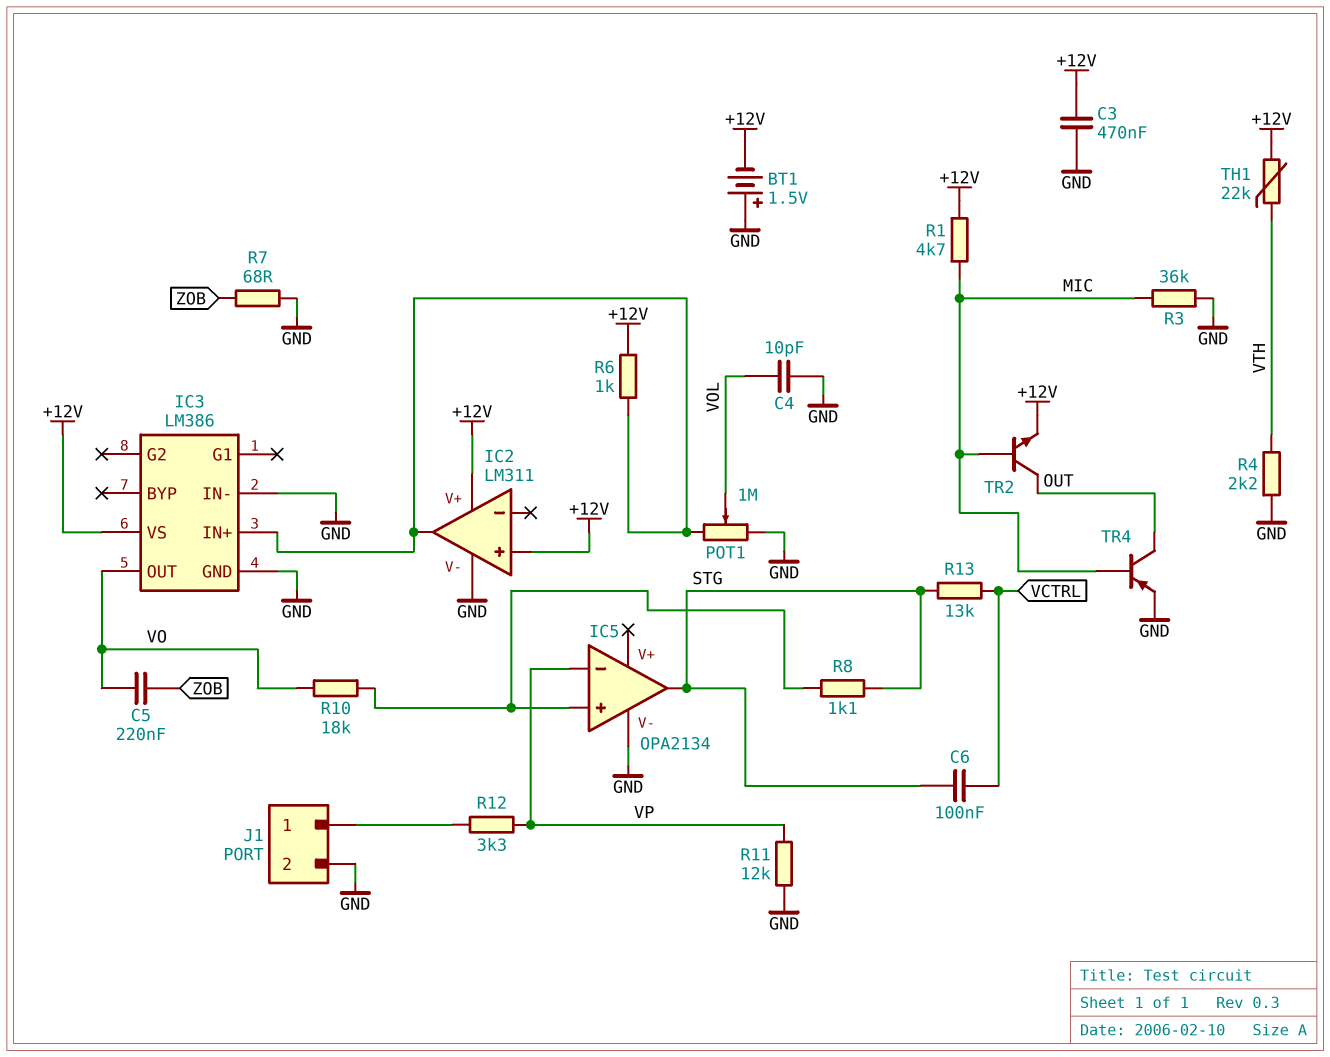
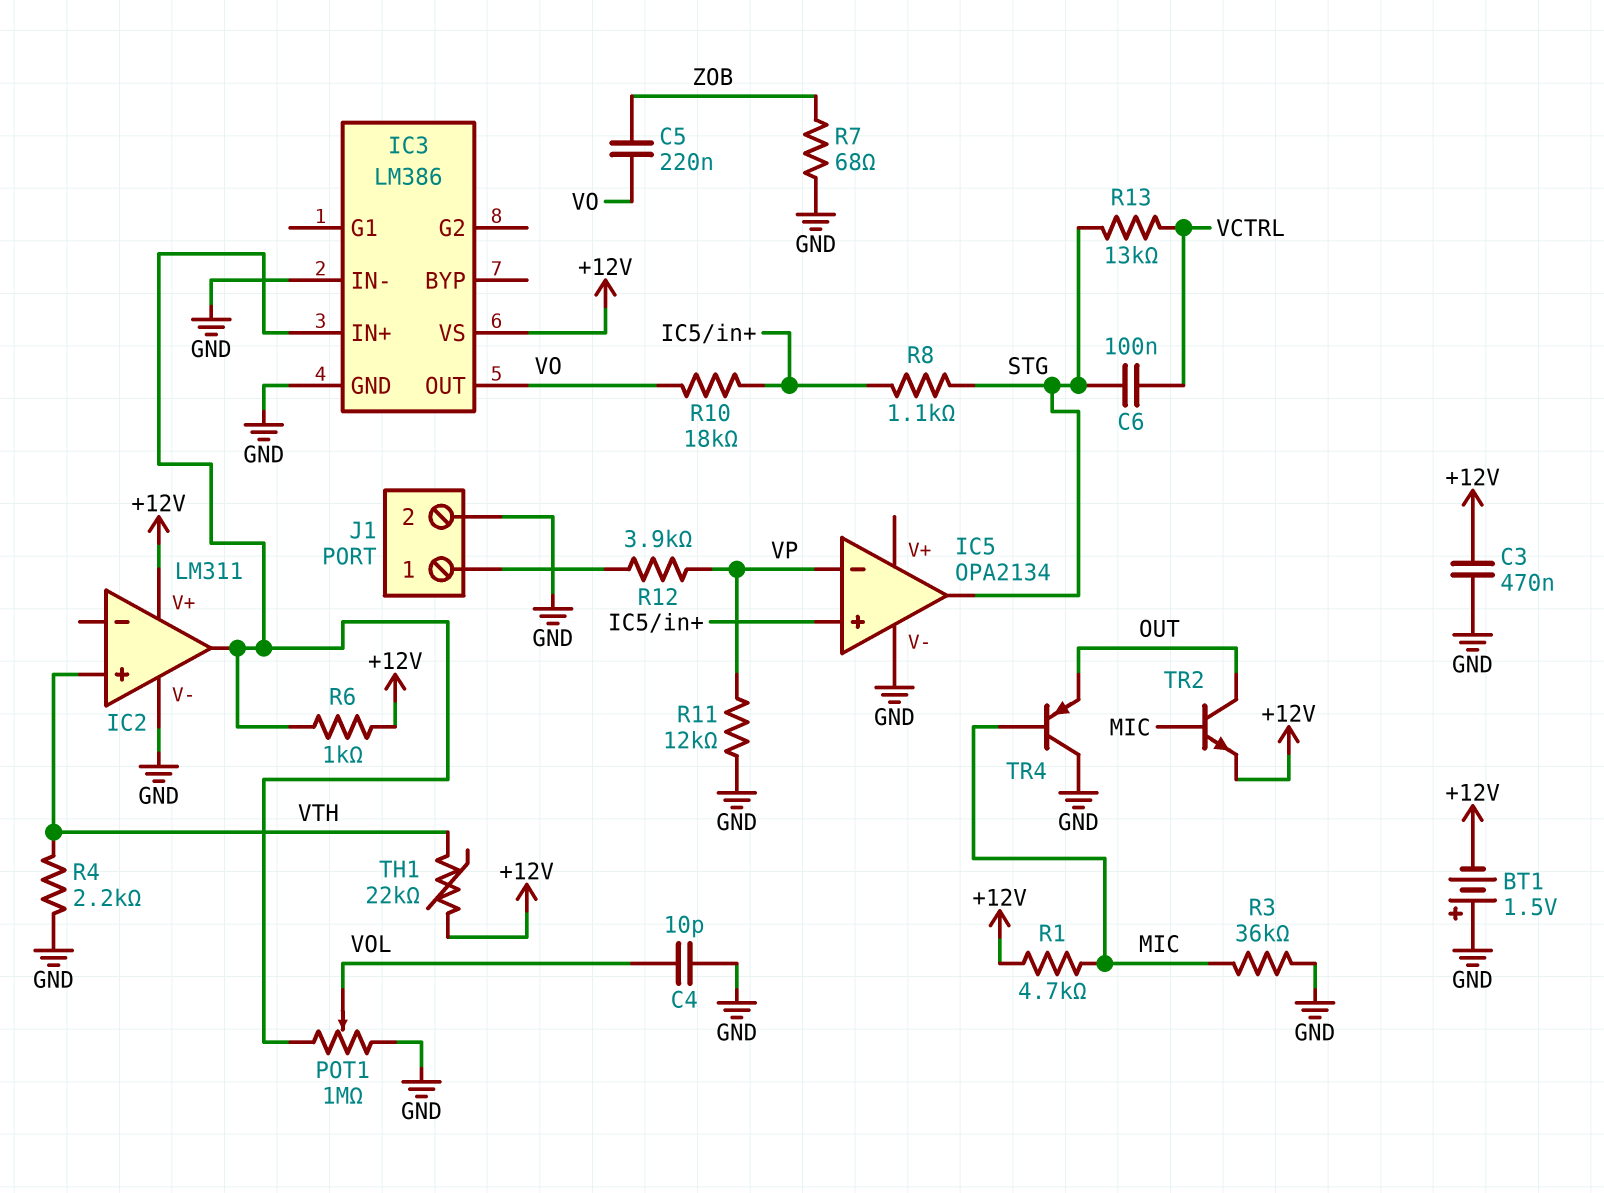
IC2 pin in+: +12V -> VTH
R12: 3.3k (J1/1, VP) -> 3.9k (J1/1, VP)
TR4: PNP (B MIC, C OUT, E GND) -> PNP (B MIC, C GND, E OUT)

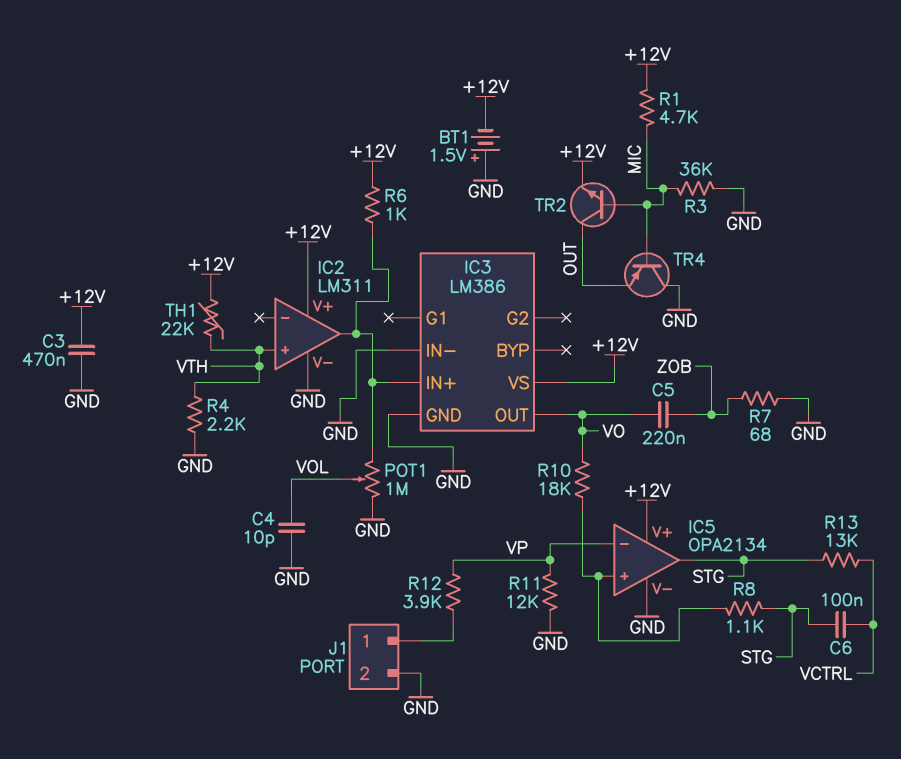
IC5 pin V+: none -> +12V

